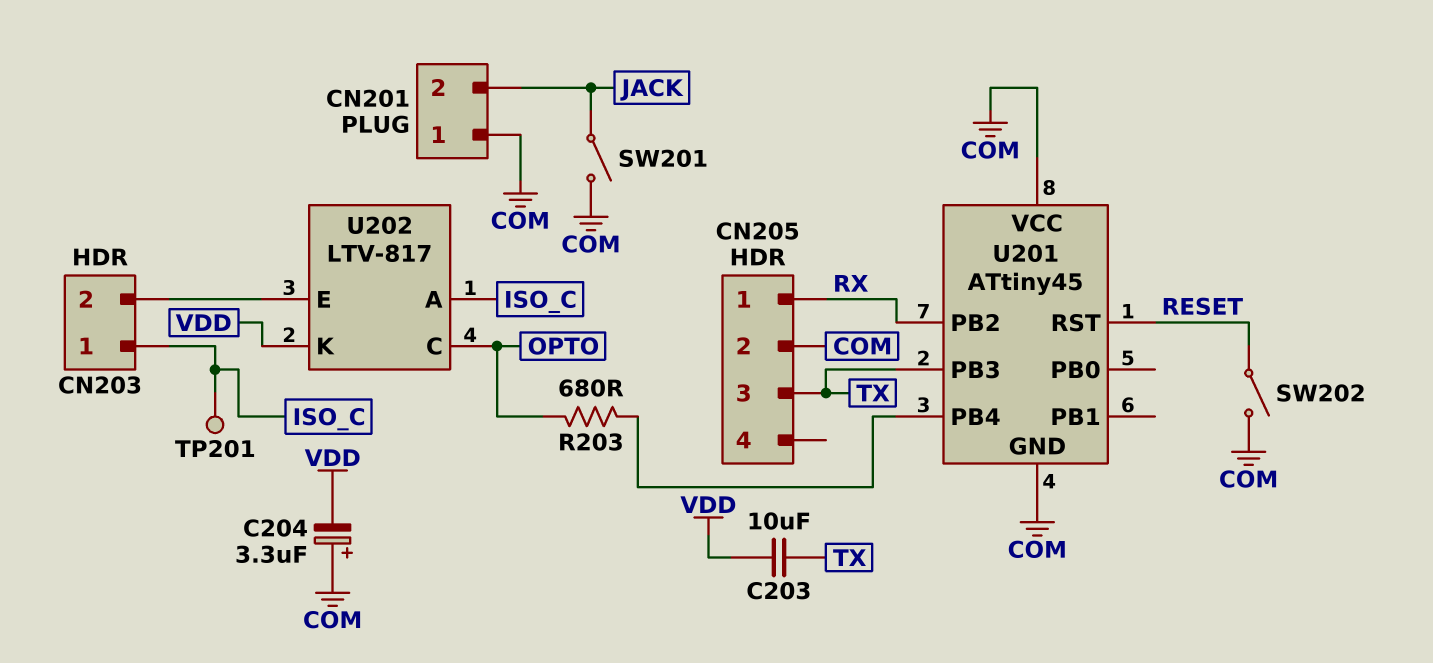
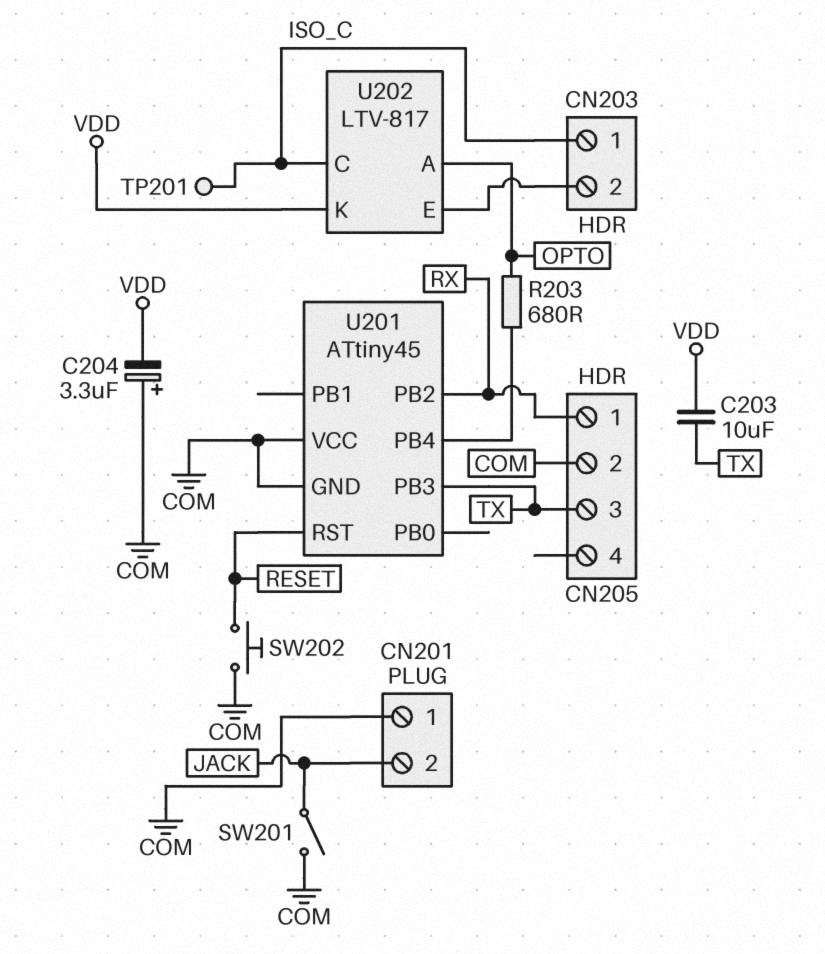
SW202: switch (COM, RESET) -> button (COM, RESET)
U202 pin A: ISO_C -> OPTO
U202 pin C: OPTO -> ISO_C

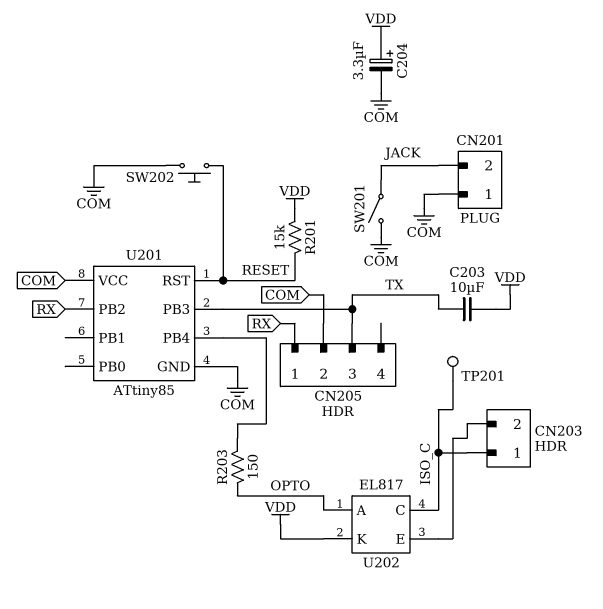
C204: 3.3uF (plus COM, minus VDD) -> 3.3uF (plus VDD, minus COM)
R201: none -> 15k (RESET, VDD)
R203: 680 (OPTO, U201/PB4) -> 150 (OPTO, U201/PB4)
U201: ATtiny45 -> ATtiny85
U202: LTV-817 -> EL817

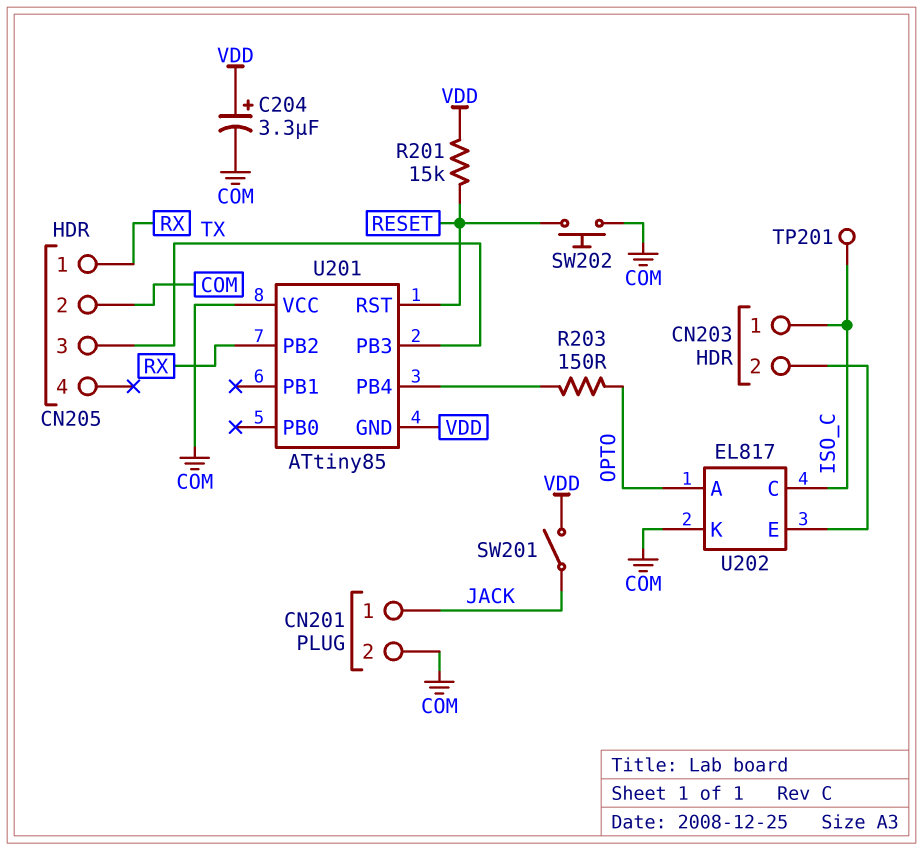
C203: 10uF (TX, VDD) -> none
CN201 pin 1: COM -> JACK
CN201 pin 2: JACK -> COM
SW201: switch (COM, JACK) -> switch (JACK, VDD)
U201 pin GND: COM -> VDD
U202 pin K: VDD -> COM

